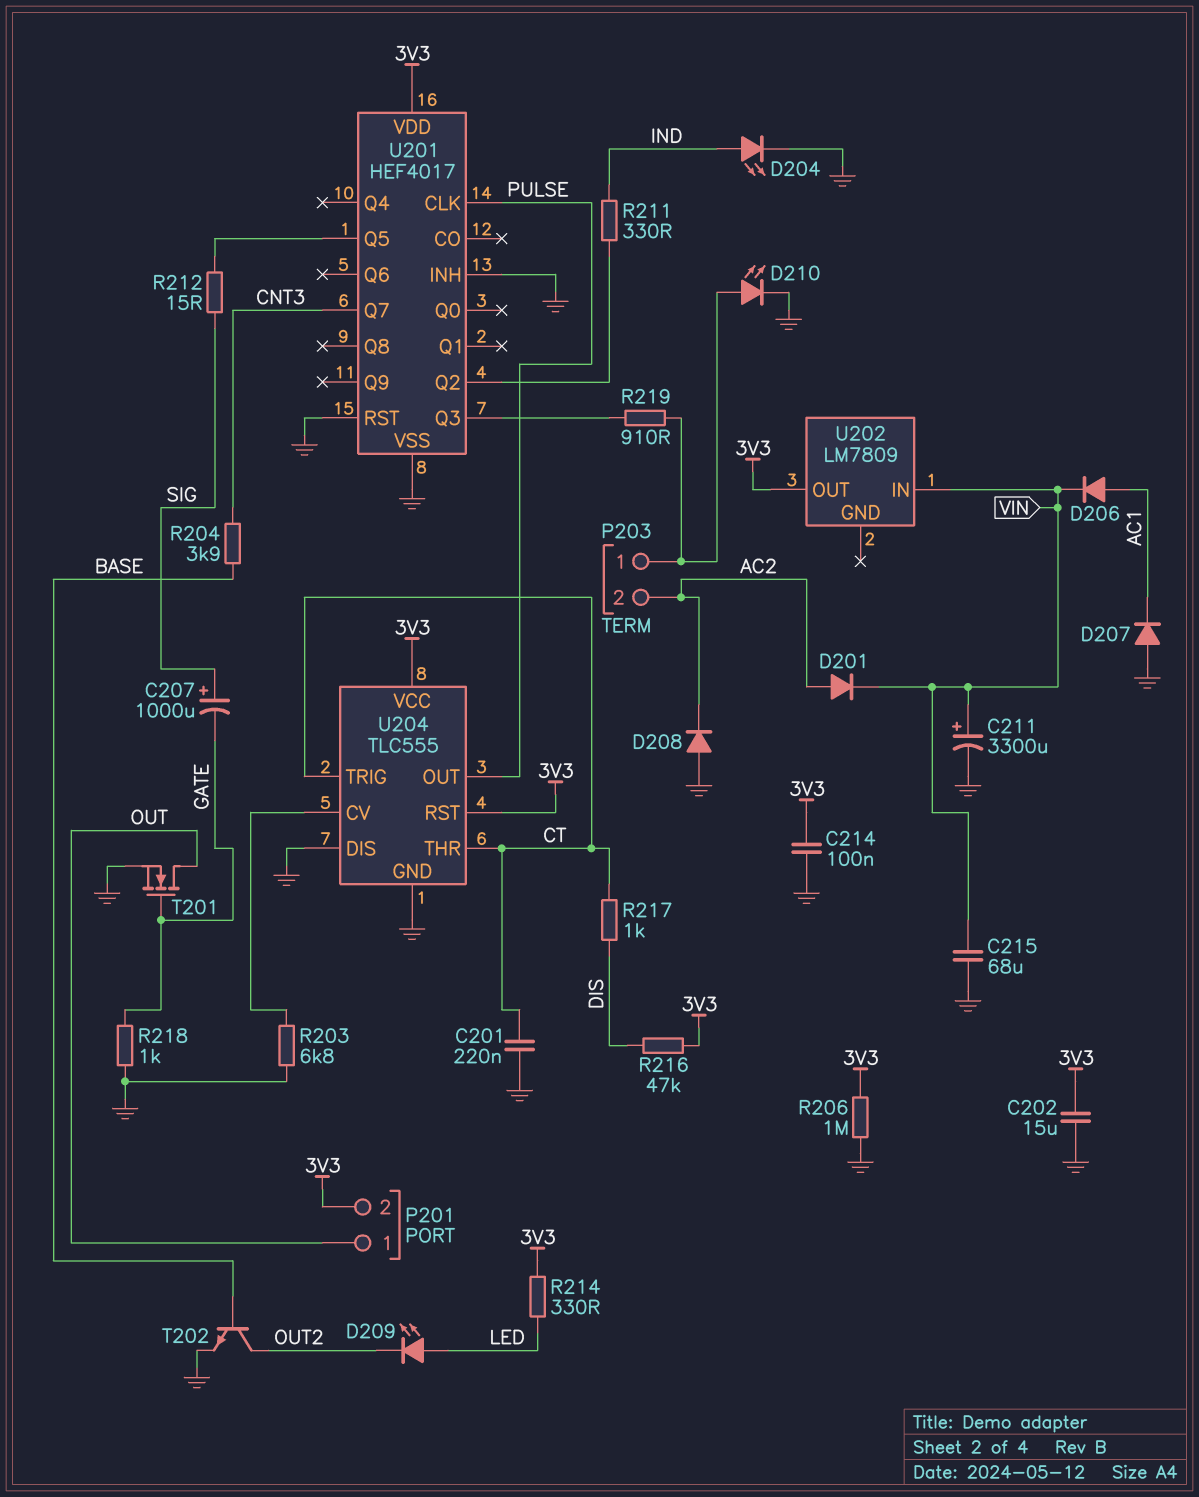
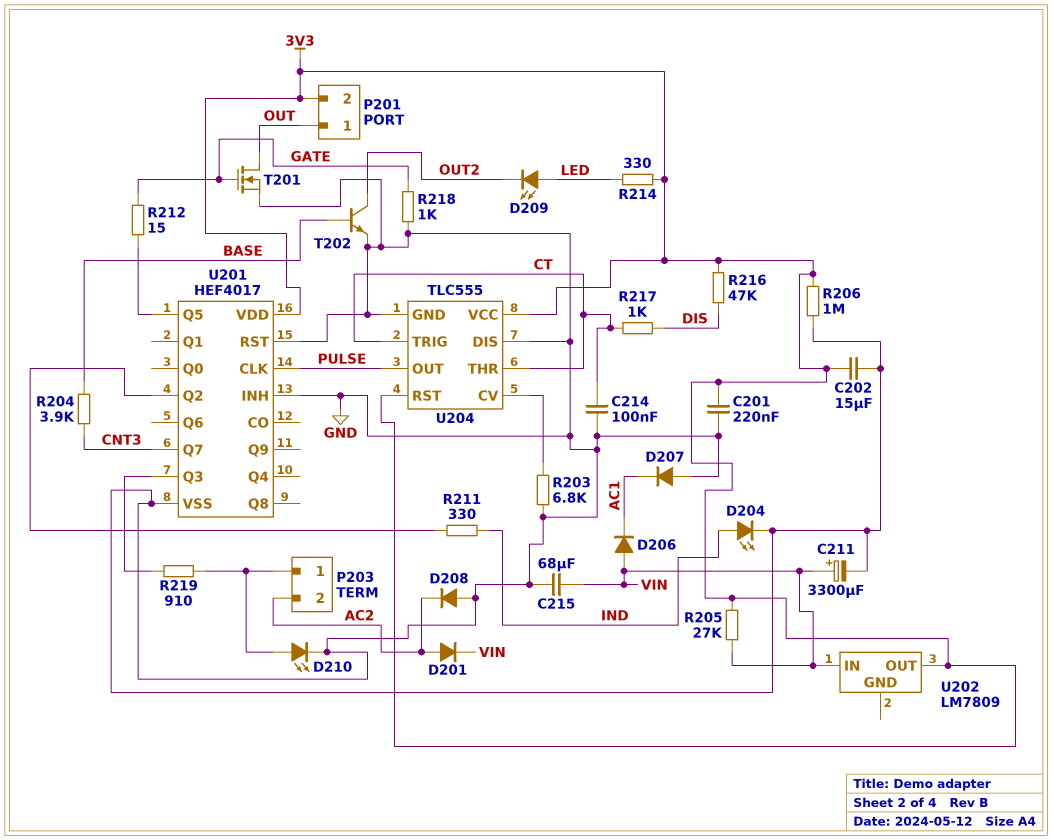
C201: 220nF (CT, GND) -> 220nF (3V3, GND)
C207: 1000uF (plus SIG, minus GATE) -> none
C214: 100nF (3V3, GND) -> 100nF (CT, GND)
D206: diode (A AC1, K VIN) -> diode (A VIN, K AC1)
R205: none -> 27k (3V3, VIN)
R212: 15 (SIG, U201/Q5) -> 15 (GATE, U201/Q5)

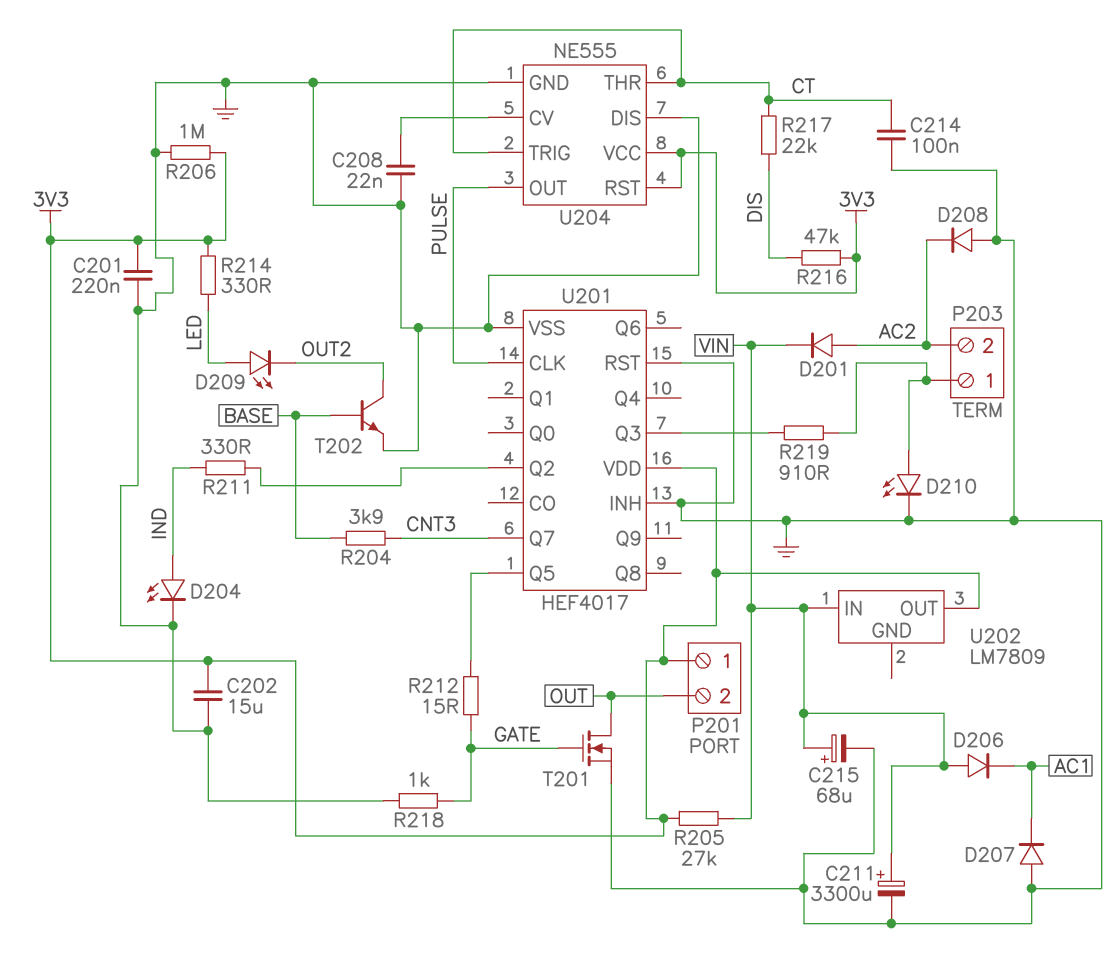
C208: none -> 22nF (GND, U204/CV)
C215: 68uF (GND, VIN) -> 68uF (plus VIN, minus GND)
P201 pin 1: OUT -> 3V3
P201 pin 2: 3V3 -> OUT
R203: 6.8k (GND, U204/CV) -> none
R217: 1k (CT, DIS) -> 22k (CT, DIS)
U204: TLC555 -> NE555

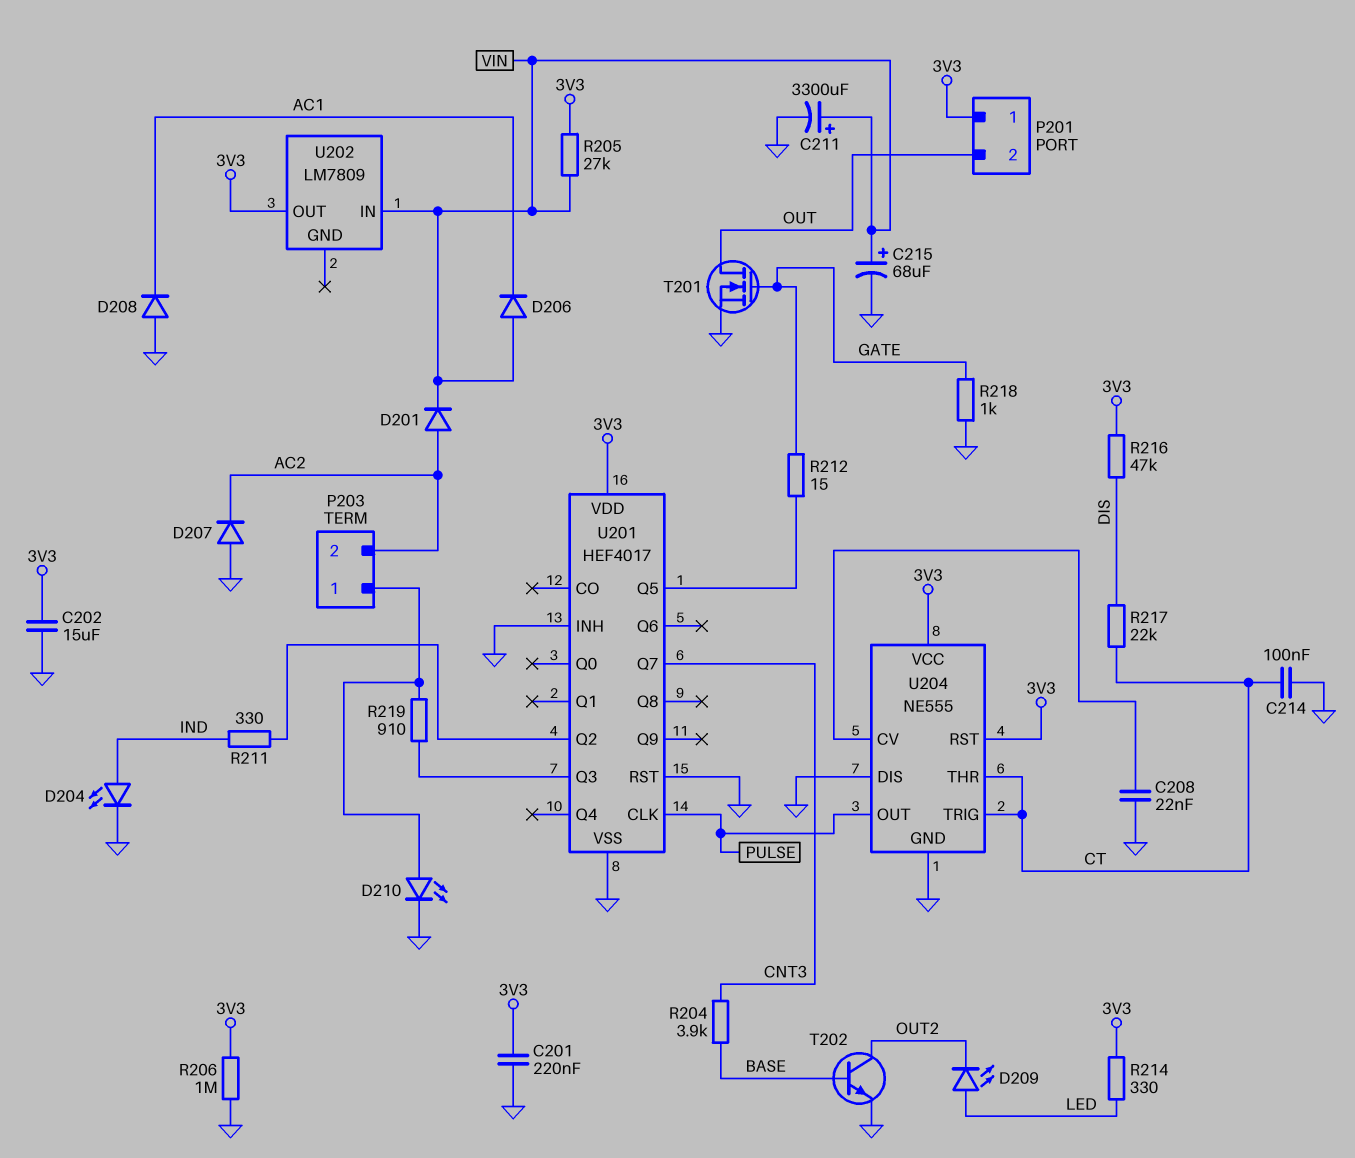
D207: diode (A GND, K AC1) -> diode (A GND, K AC2)
D208: diode (A GND, K AC2) -> diode (A GND, K AC1)

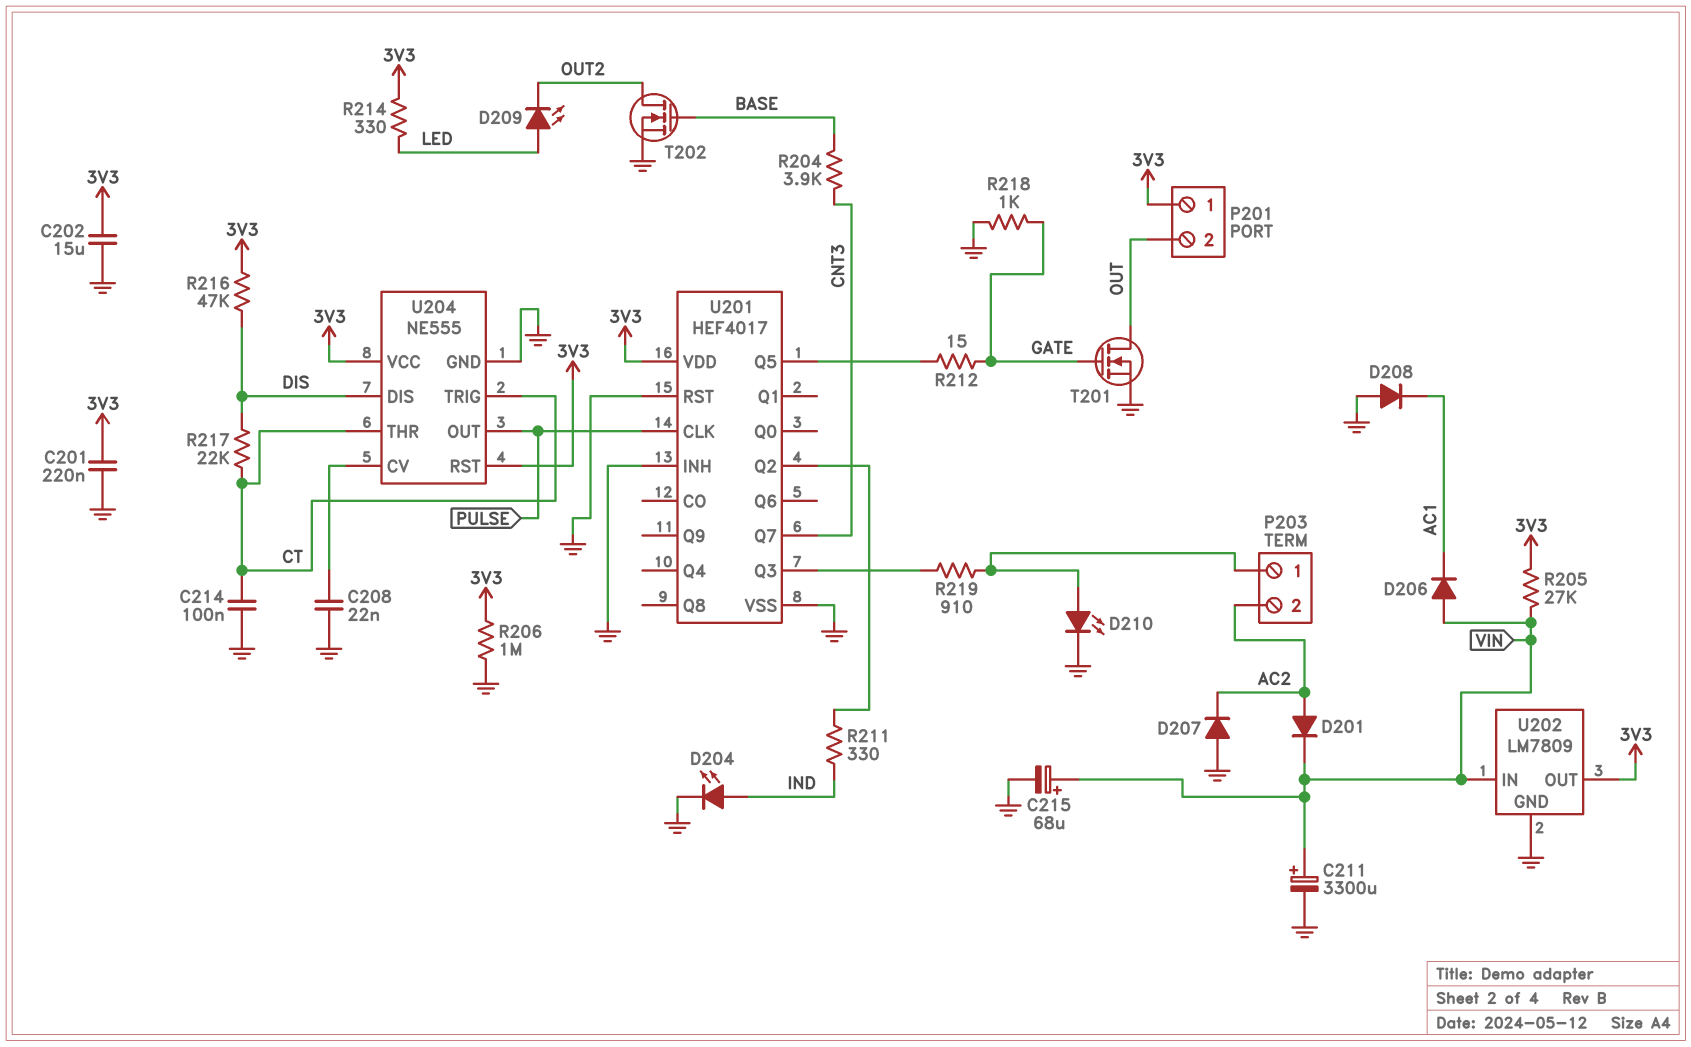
T202: NPN (B BASE, C OUT2, E GND) -> NMOS (G BASE, D OUT2, S GND)
U202 pin GND: none -> GND
U204 pin DIS: GND -> DIS

